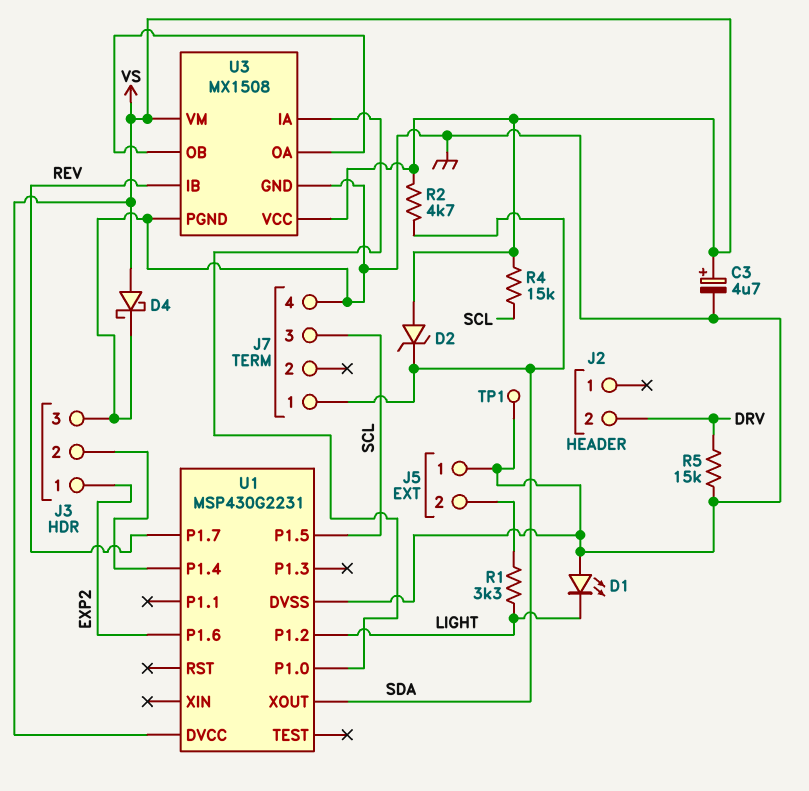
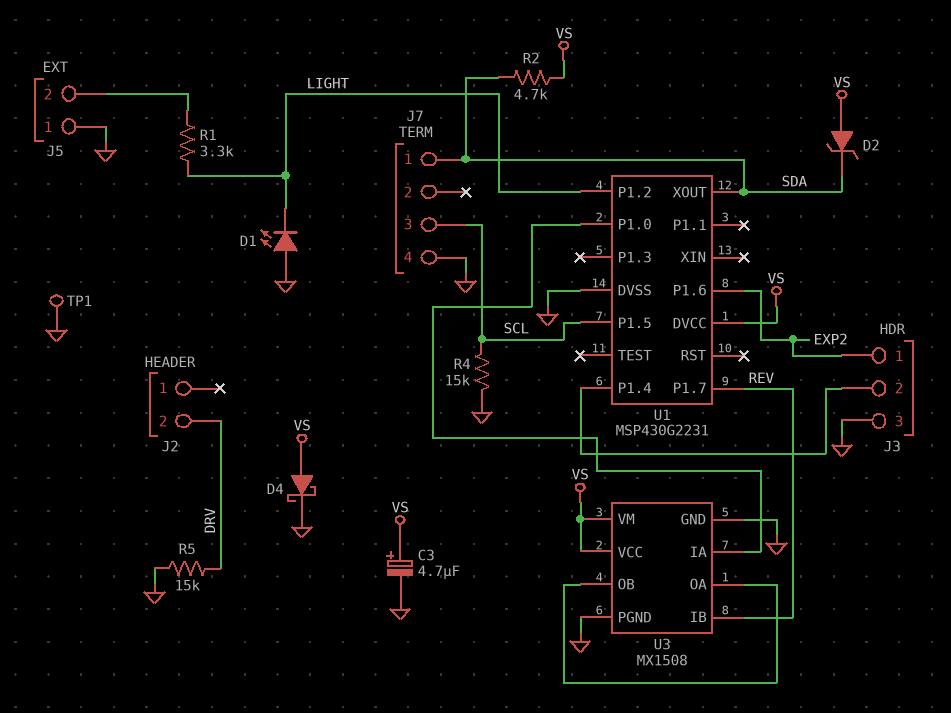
R4: 15k (SCL, VS) -> 15k (GND, SCL)

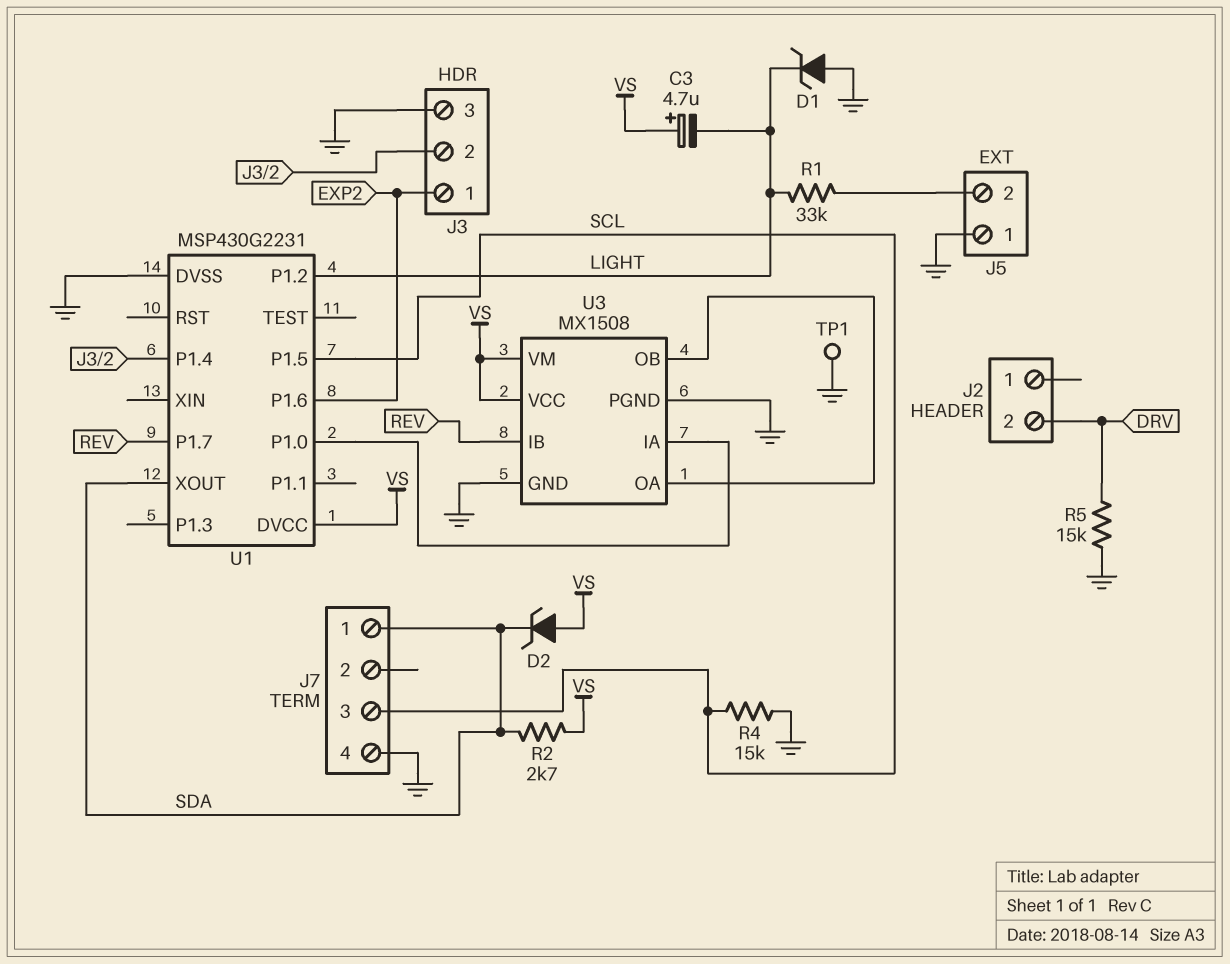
C3: 4.7uF (plus VS, minus GND) -> 4.7uF (plus VS, minus LIGHT)
D1: LED (A GND, K LIGHT) -> zener (A GND, K LIGHT)
D4: schottky (A VS, K GND) -> none
R1: 3.3k (J5/2, LIGHT) -> 33k (J5/2, LIGHT)
R2: 4.7k (SDA, VS) -> 2.7k (SDA, VS)

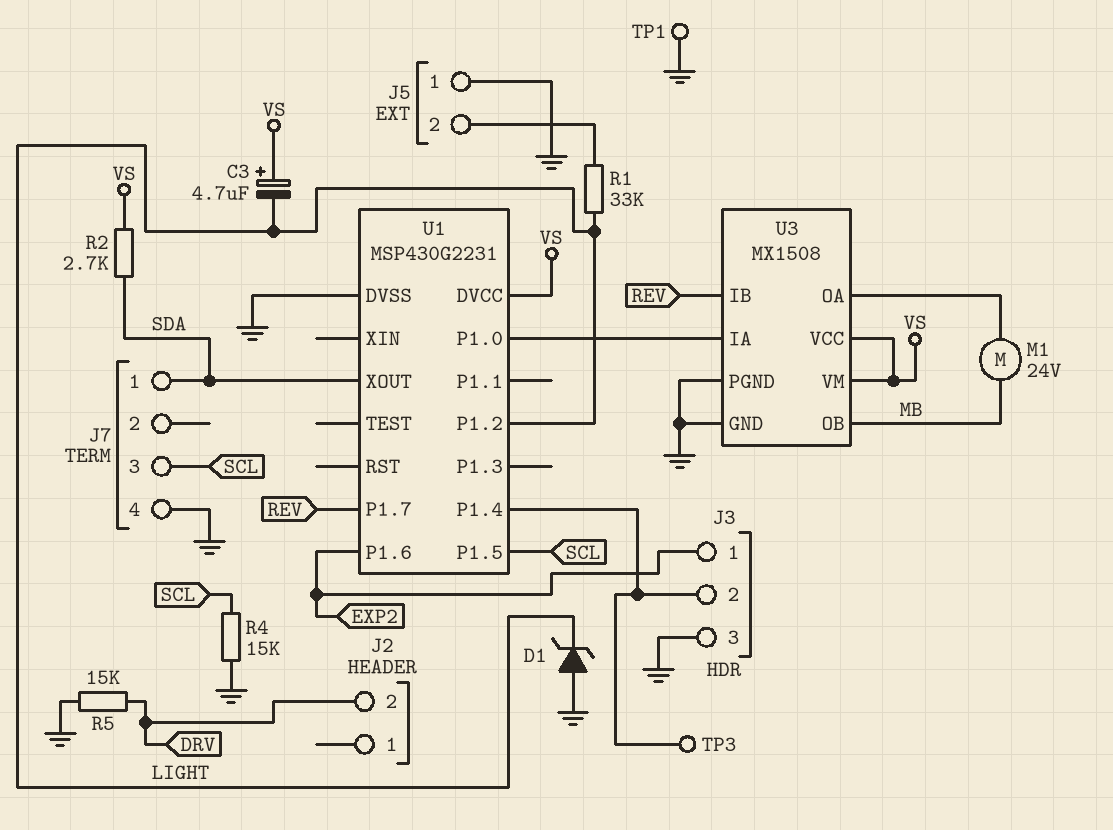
D2: zener (A VS, K SDA) -> none
M1: none -> motor 24V (MB, U3/OA)
TP3: none -> test point (J3/2)
U3 pin OB: U3/OA -> MB

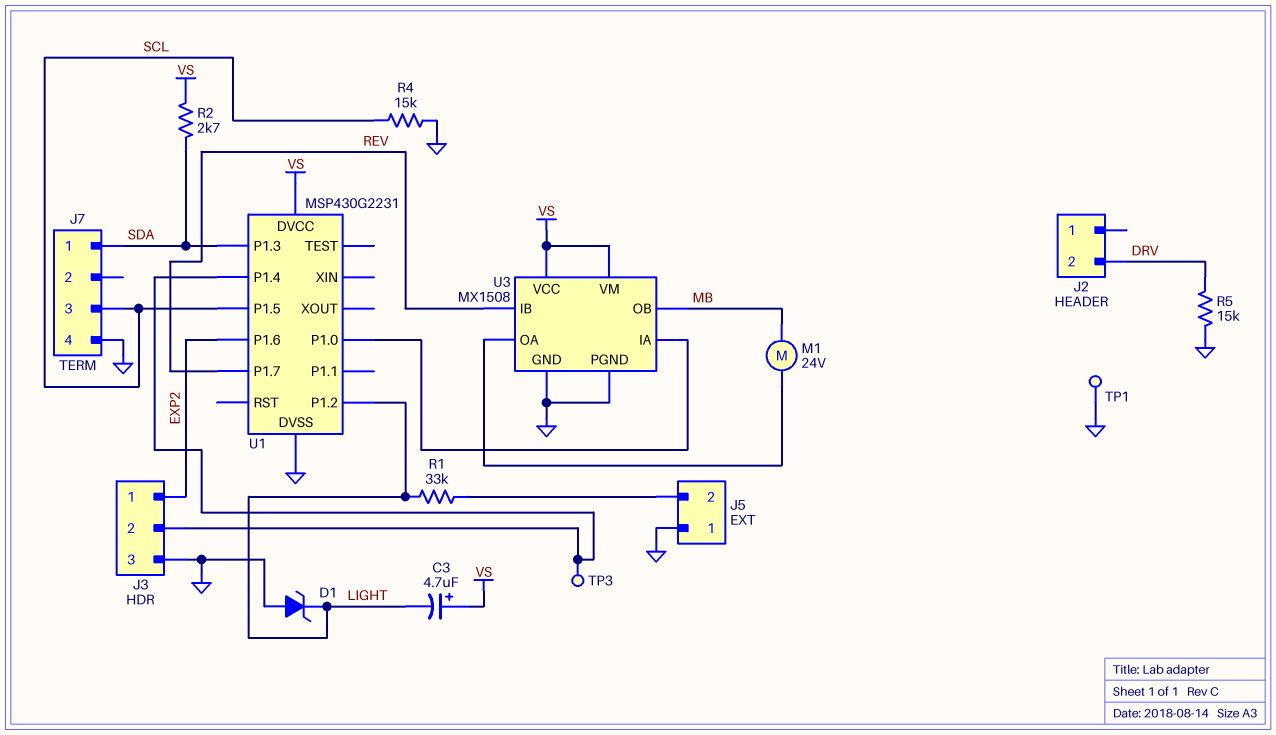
U1 pin P1.3: none -> SDA
U1 pin XOUT: SDA -> none

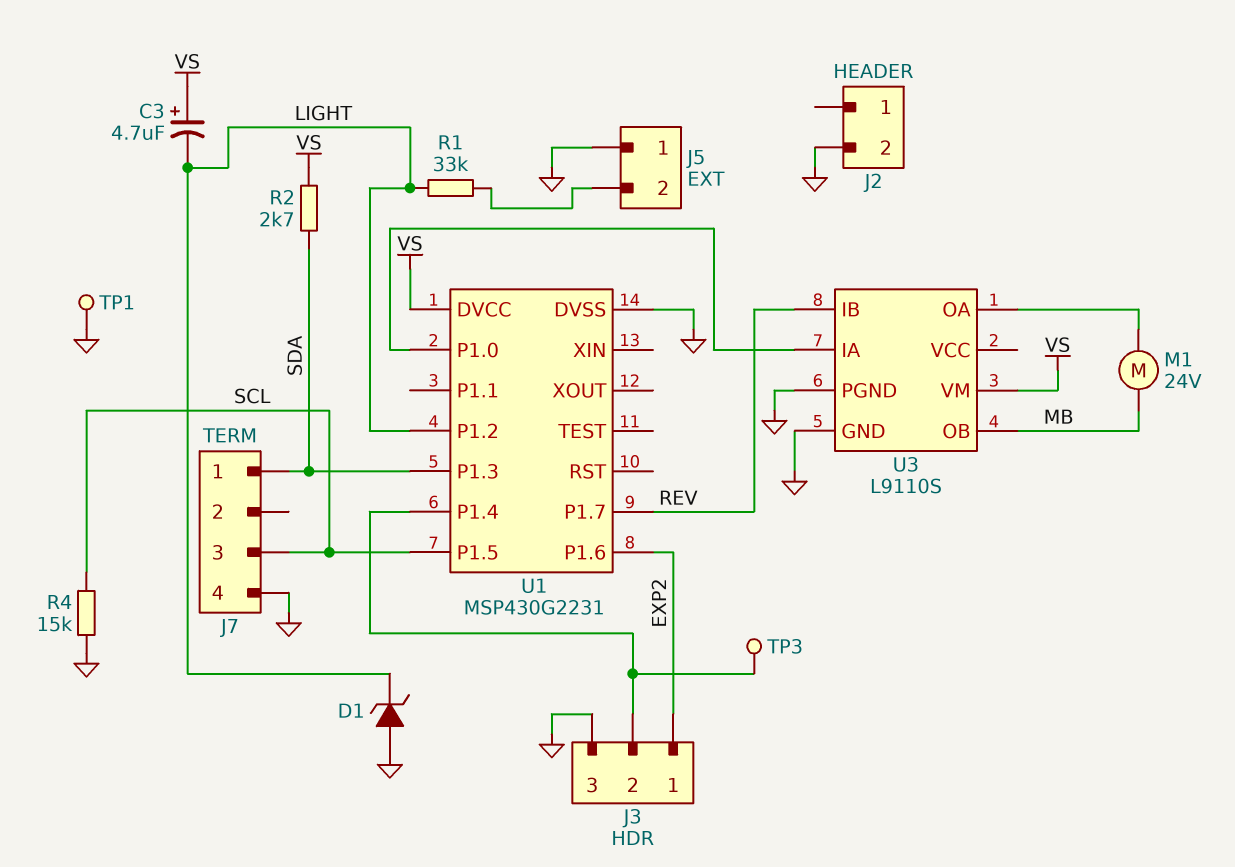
J2 pin 2: DRV -> GND
R5: 15k (DRV, GND) -> none
U3: MX1508 -> L9110S
U3 pin VCC: VS -> none

